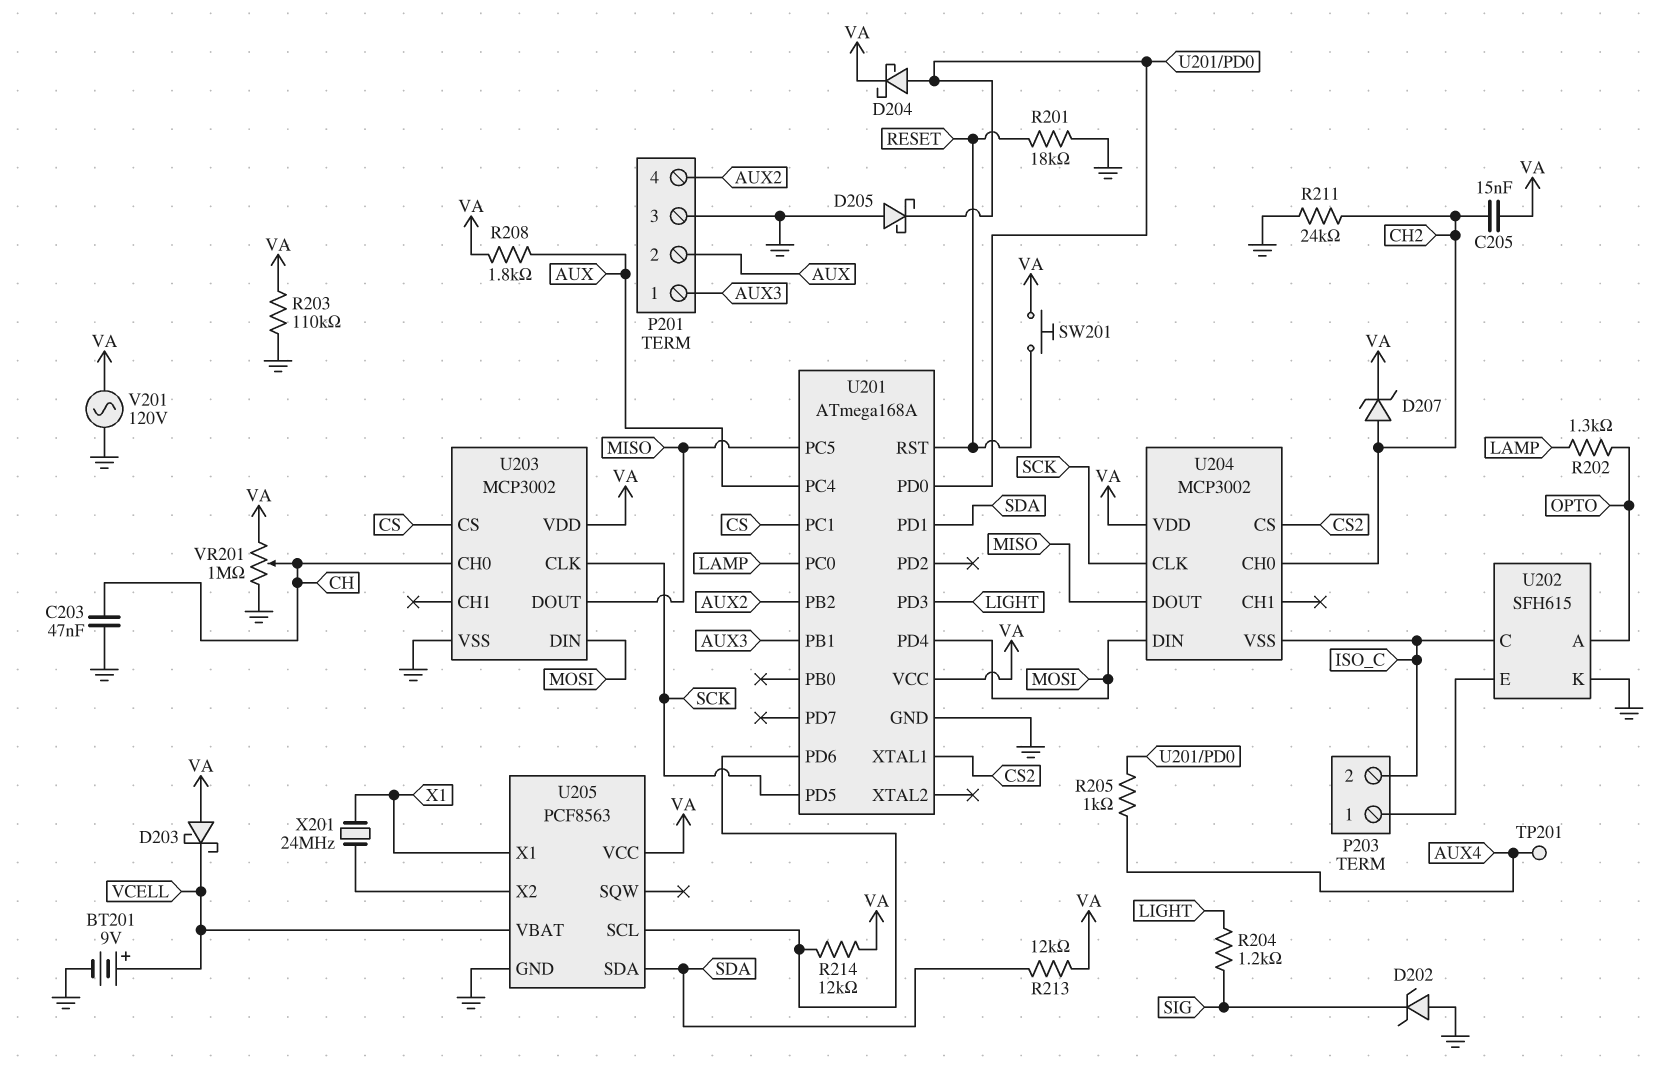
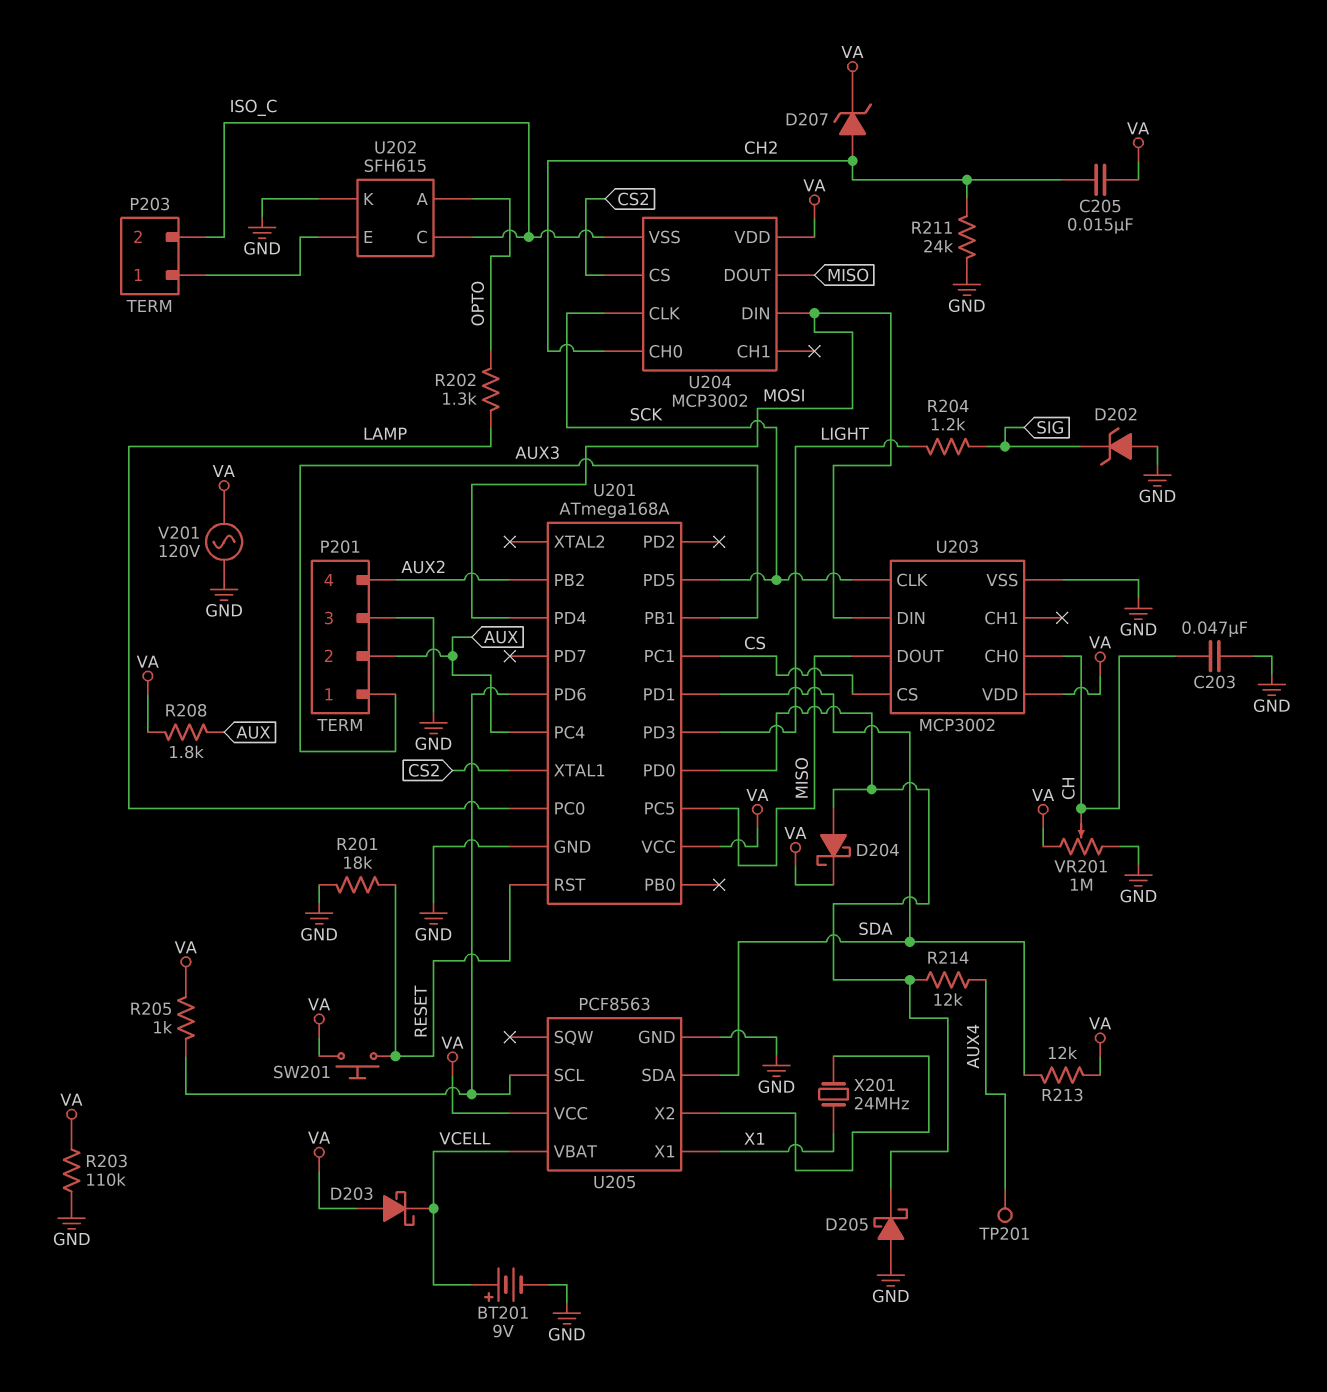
R205: 1k (AUX4, U201/PD0) -> 1k (U201/PD6, VA)
R214: 12k (U201/PD6, VA) -> 12k (AUX4, U201/PD0)

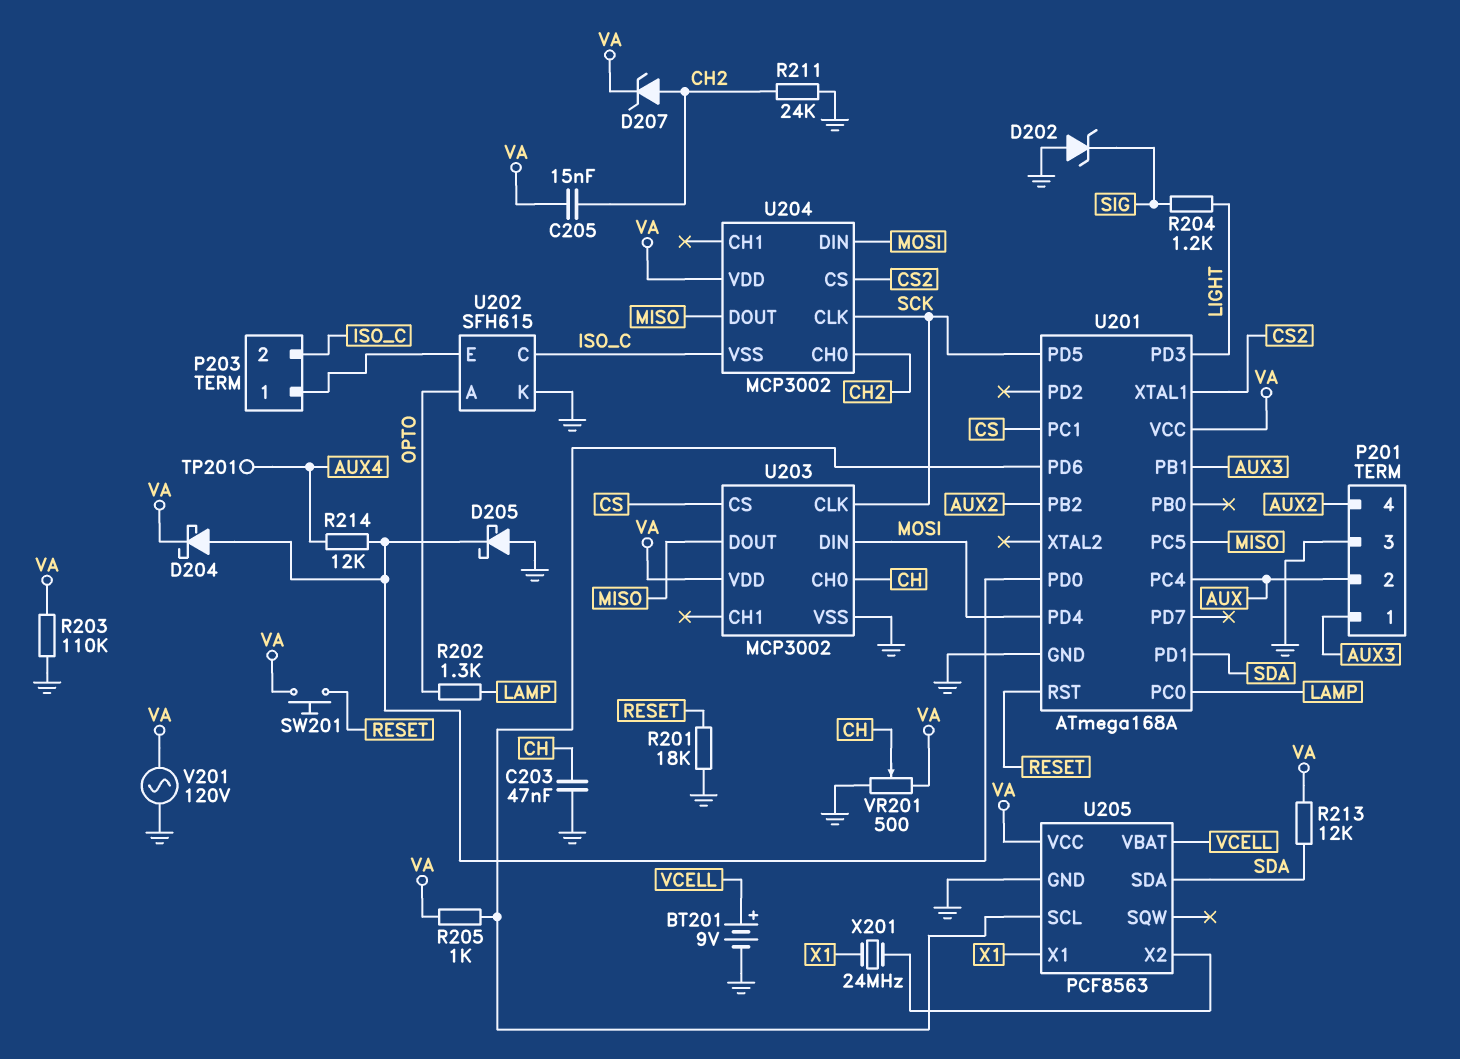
D203: schottky (A VA, K VCELL) -> none
R208: 1.8k (AUX, VA) -> none
VR201: 1M (GND, VA, wiper CH) -> 500 (GND, VA, wiper CH)

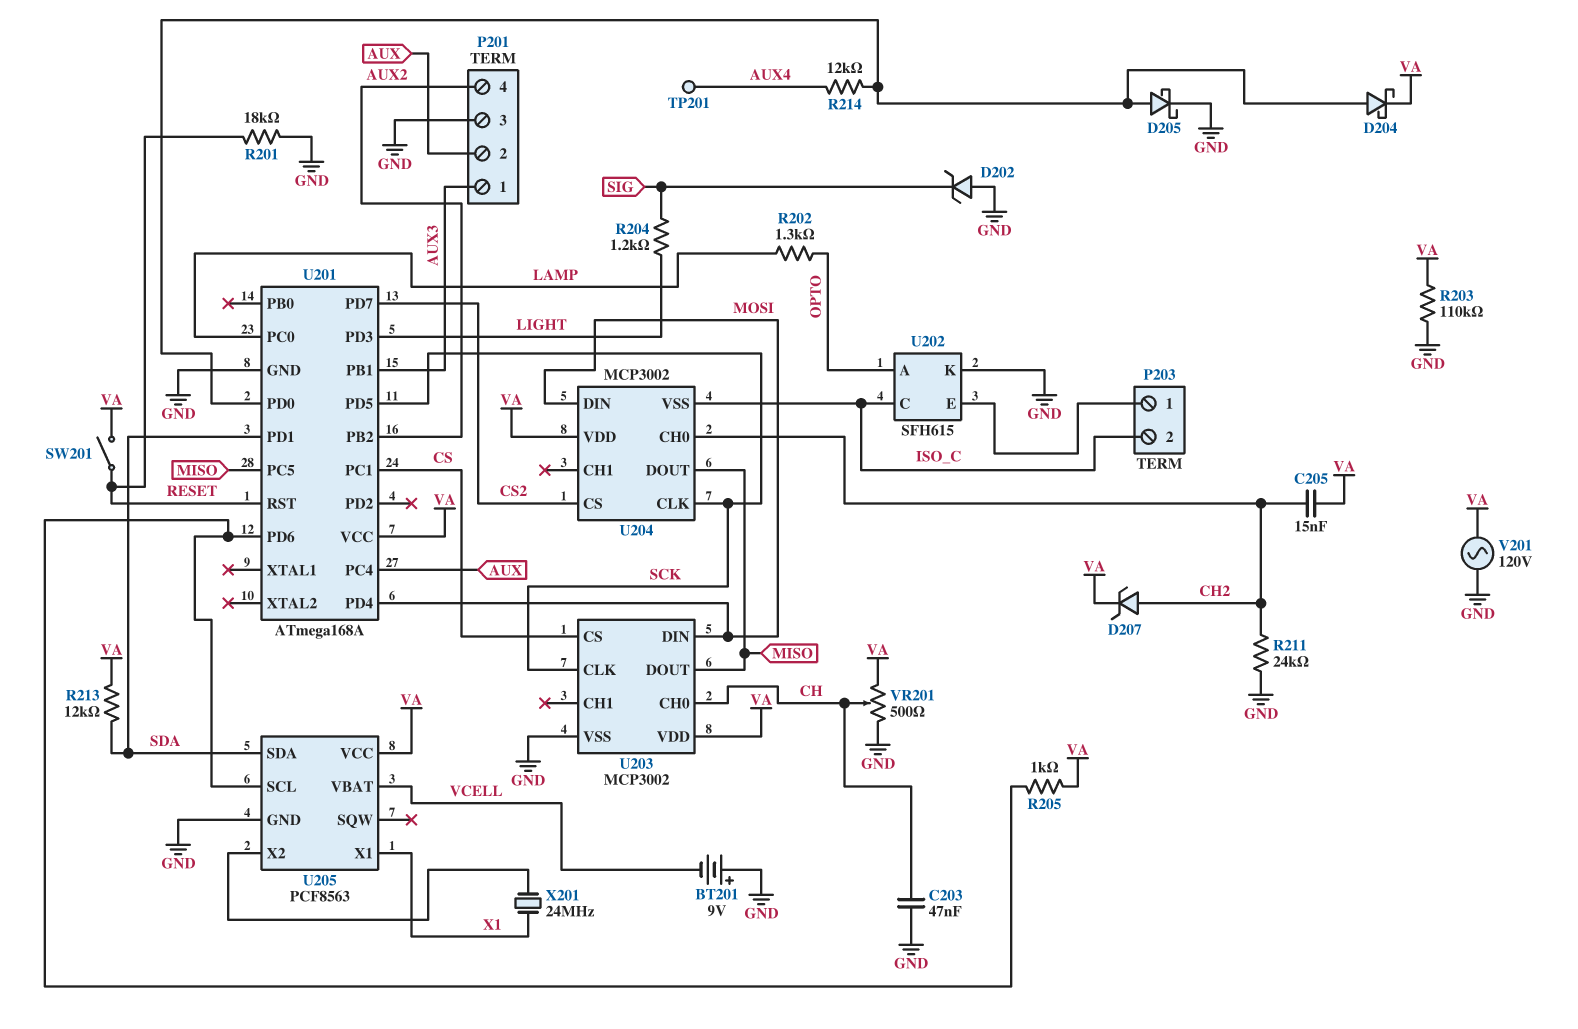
BT201: 9V (plus VCELL, minus GND) -> 9V (plus GND, minus VCELL)
D205: schottky (A GND, K U201/PD0) -> schottky (A U201/PD0, K GND)
SW201: button (RESET, VA) -> switch (RESET, VA)
U201 pin PD7: none -> CS2
U201 pin XTAL1: CS2 -> none

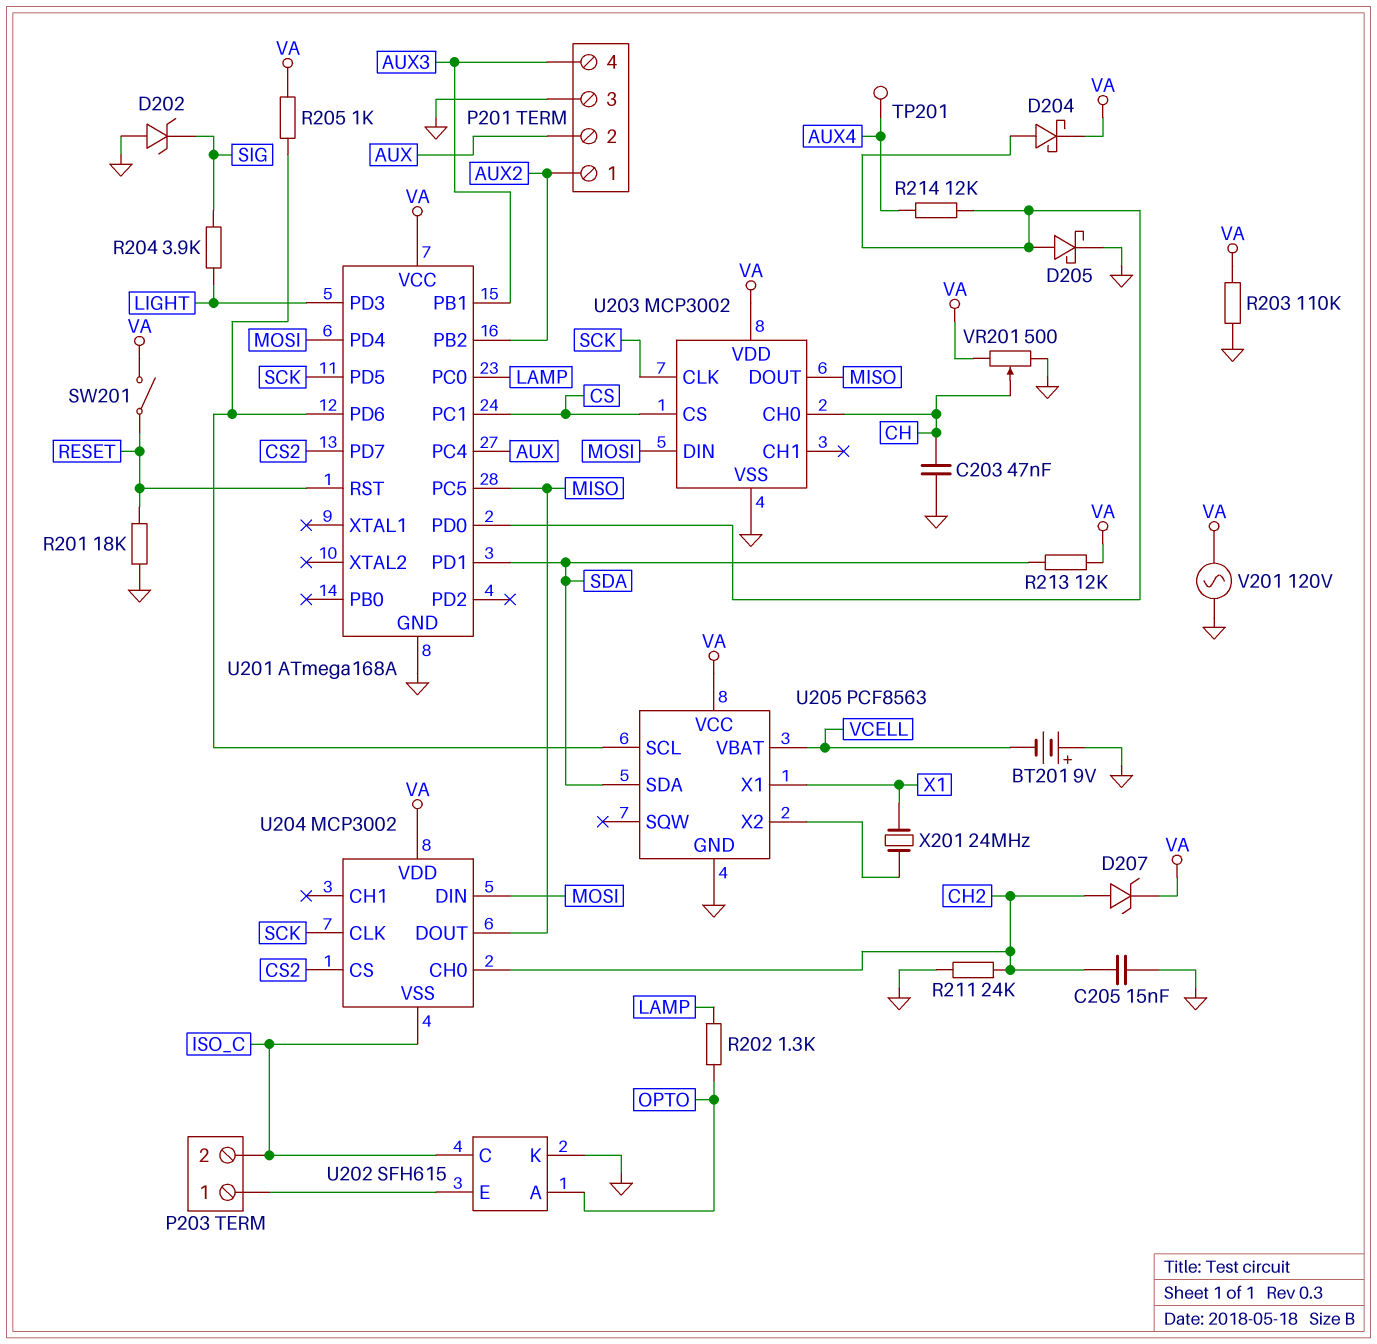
C205: 15nF (CH2, VA) -> 15nF (CH2, GND)
P201 pin 1: AUX3 -> AUX2
P201 pin 4: AUX2 -> AUX3
R204: 1.2k (LIGHT, SIG) -> 3.9k (LIGHT, SIG)

